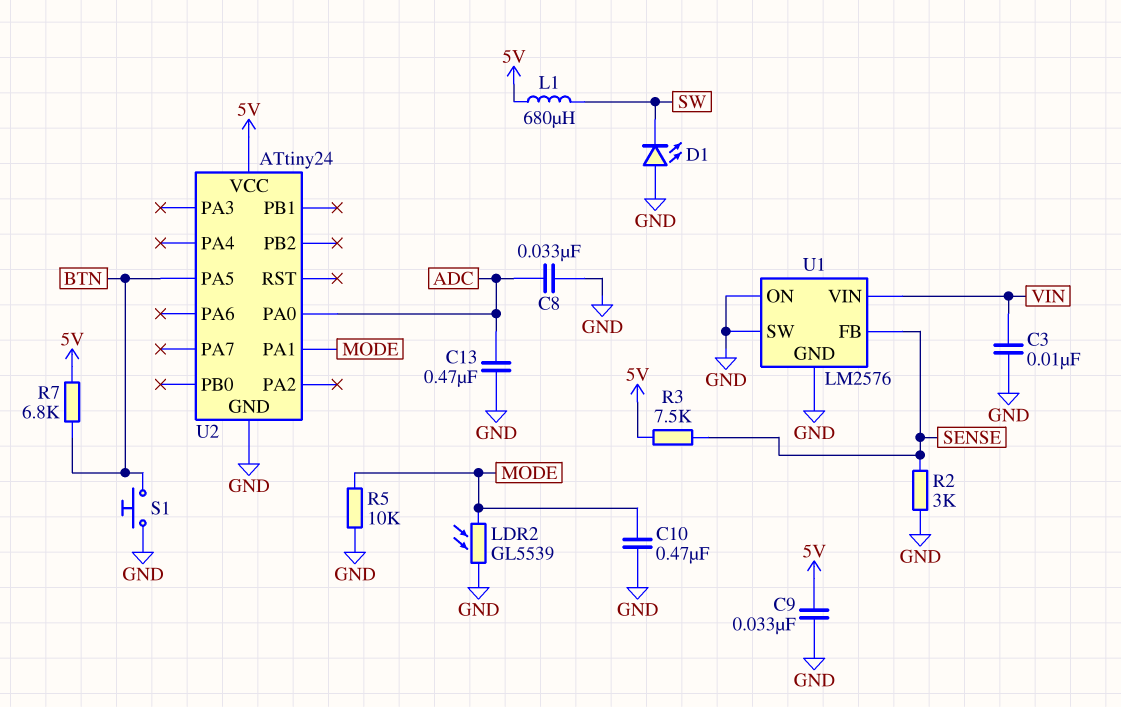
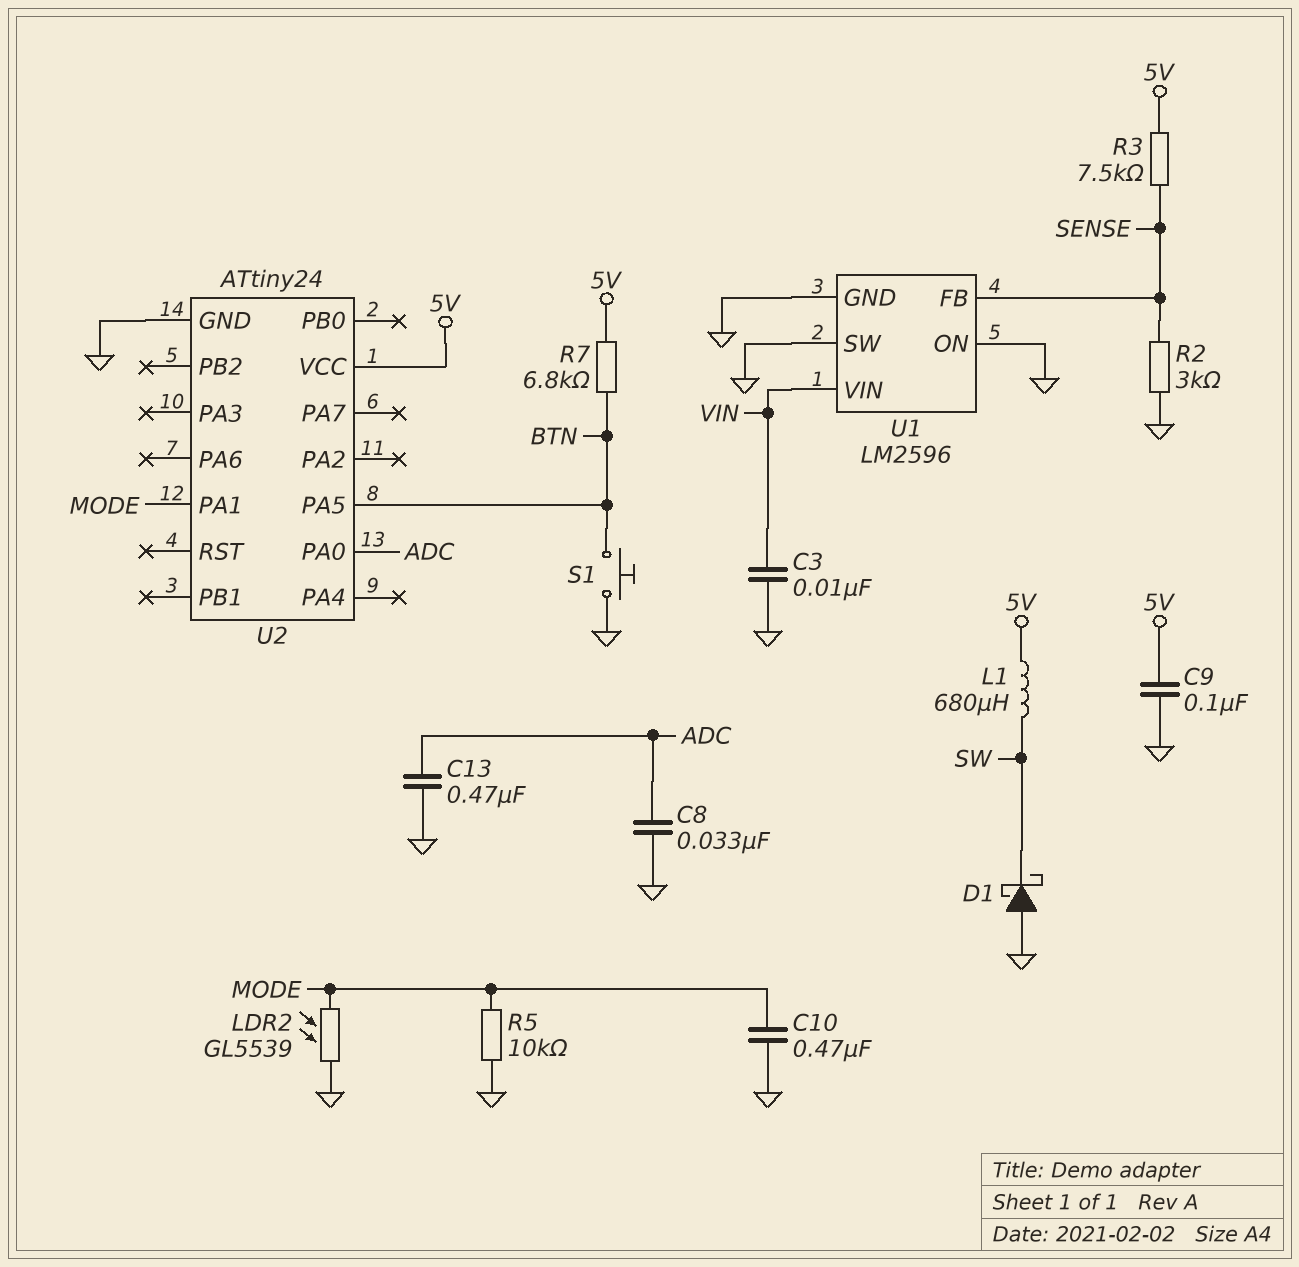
C9: 33nF (5V, GND) -> 100nF (5V, GND)
D1: LED (A GND, K SW) -> schottky (A GND, K SW)
U1: LM2576 -> LM2596

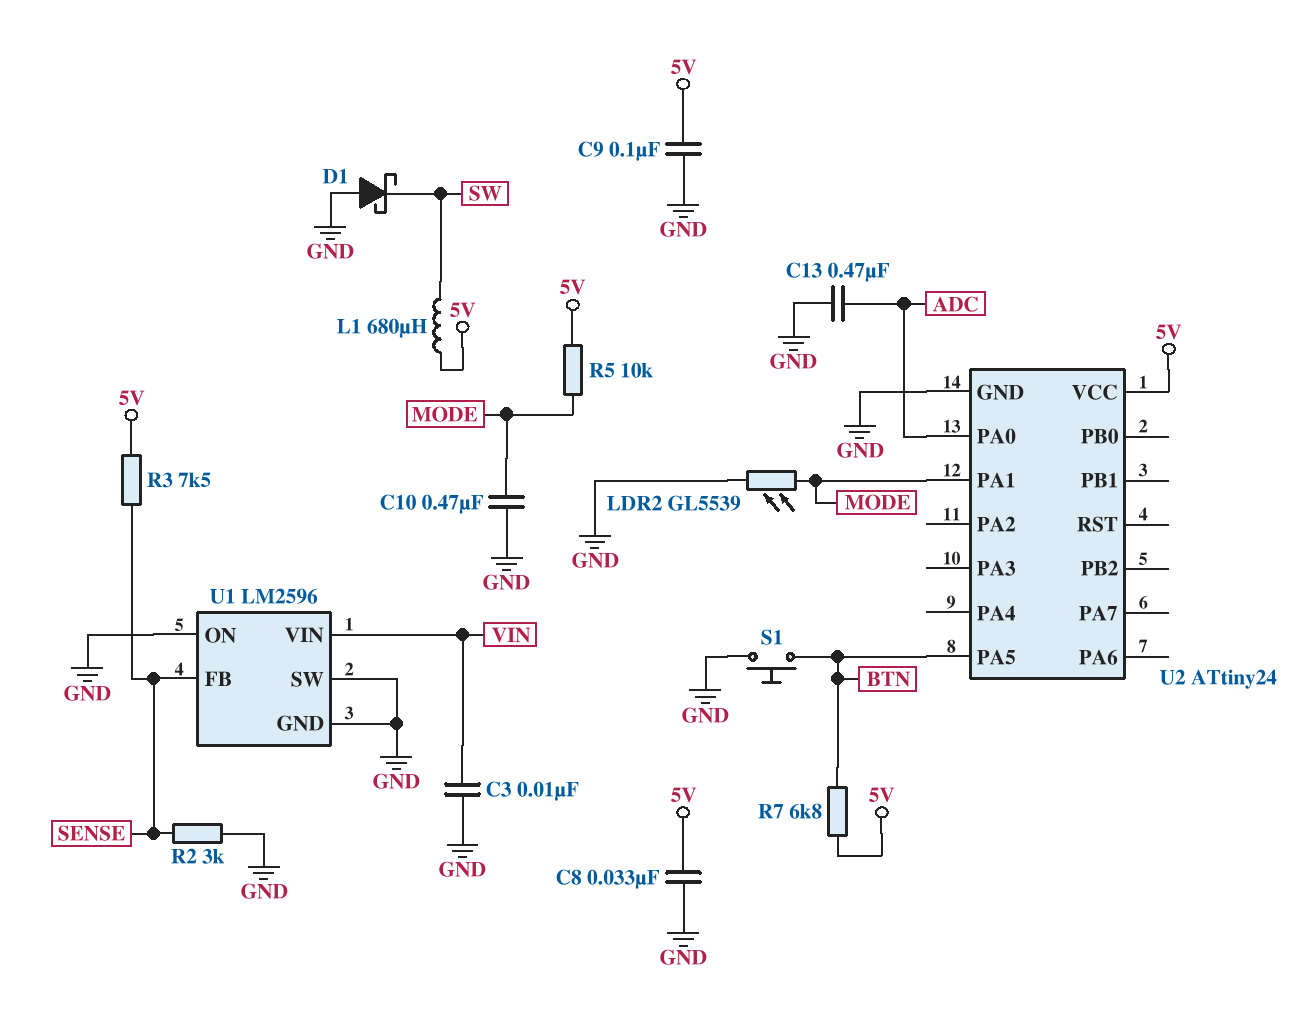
C8: 33nF (ADC, GND) -> 33nF (5V, GND)
R5: 10k (GND, MODE) -> 10k (5V, MODE)

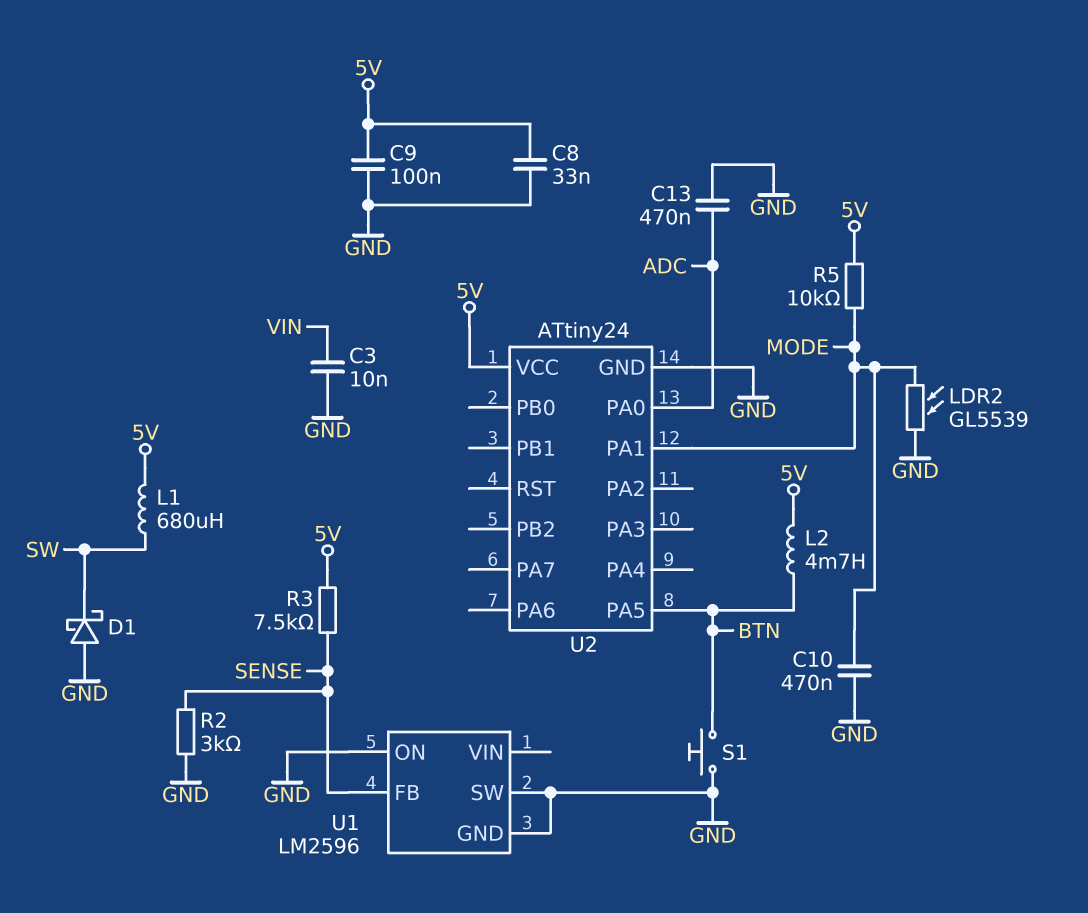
L2: none -> 4.7mH (5V, BTN)
R7: 6.8k (5V, BTN) -> none
U1 pin VIN: VIN -> none

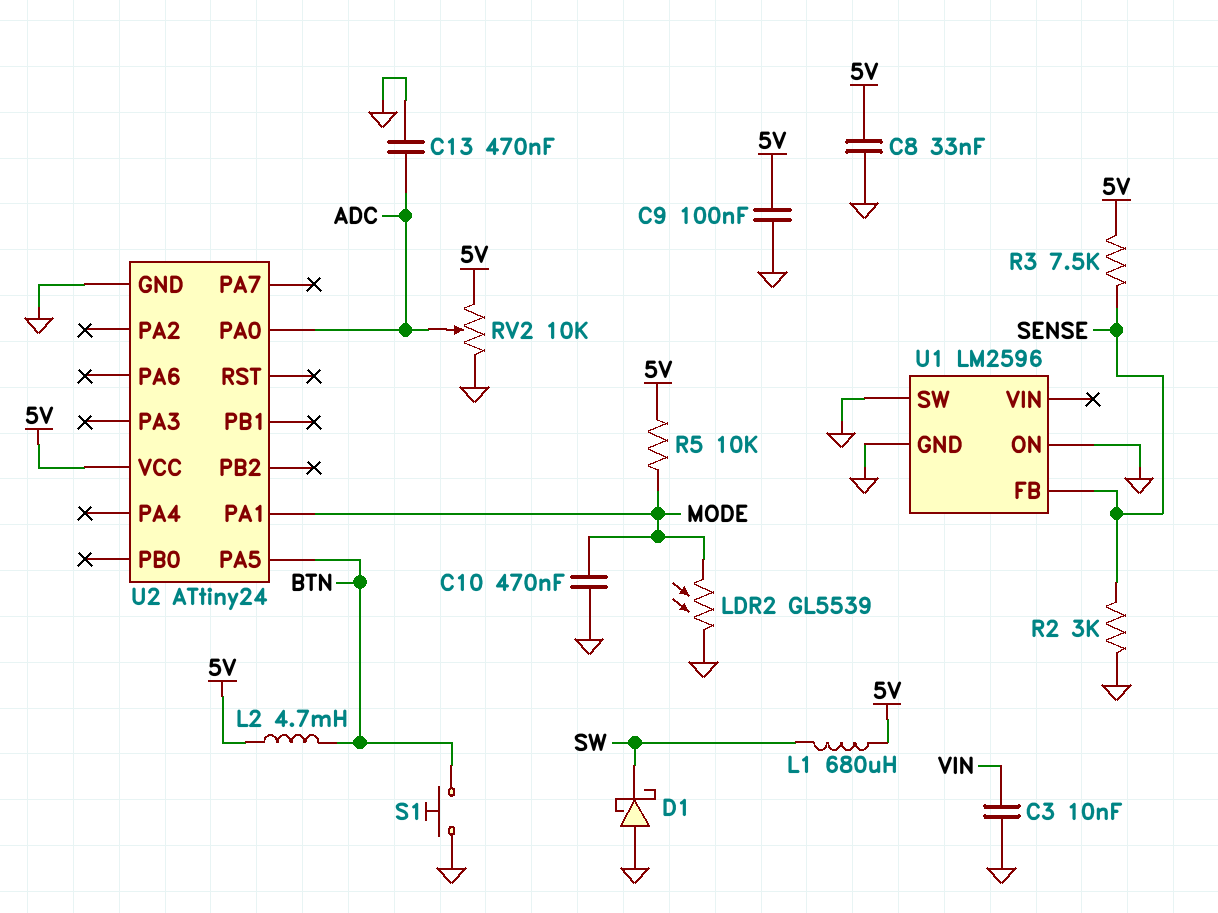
RV2: none -> 10k (5V, GND, wiper ADC)

